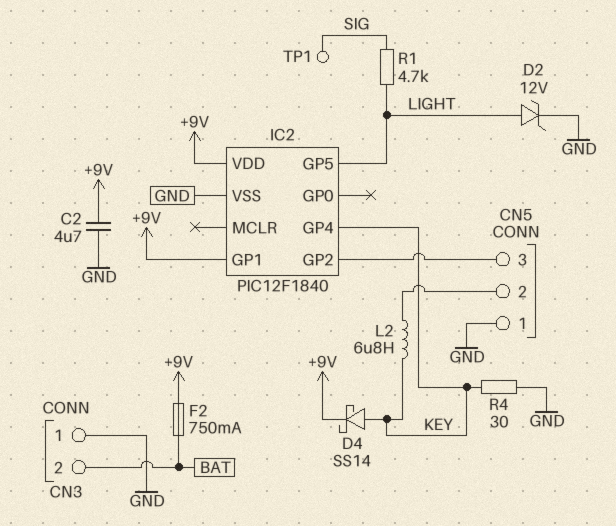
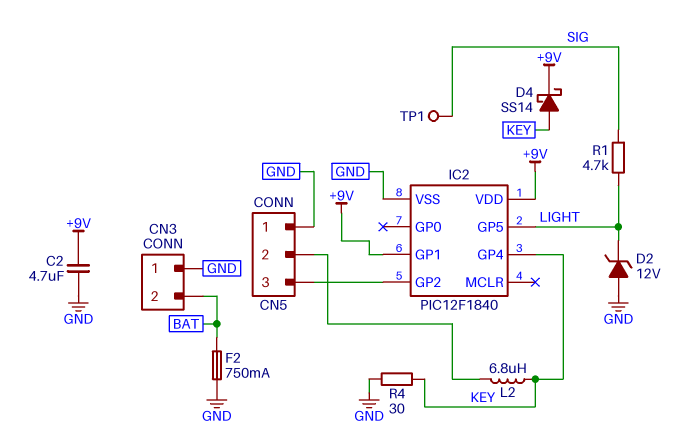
D2: zener 12V (A LIGHT, K GND) -> zener 12V (A GND, K LIGHT)
F2: 750mA (+9V, BAT) -> 750mA (BAT, GND)

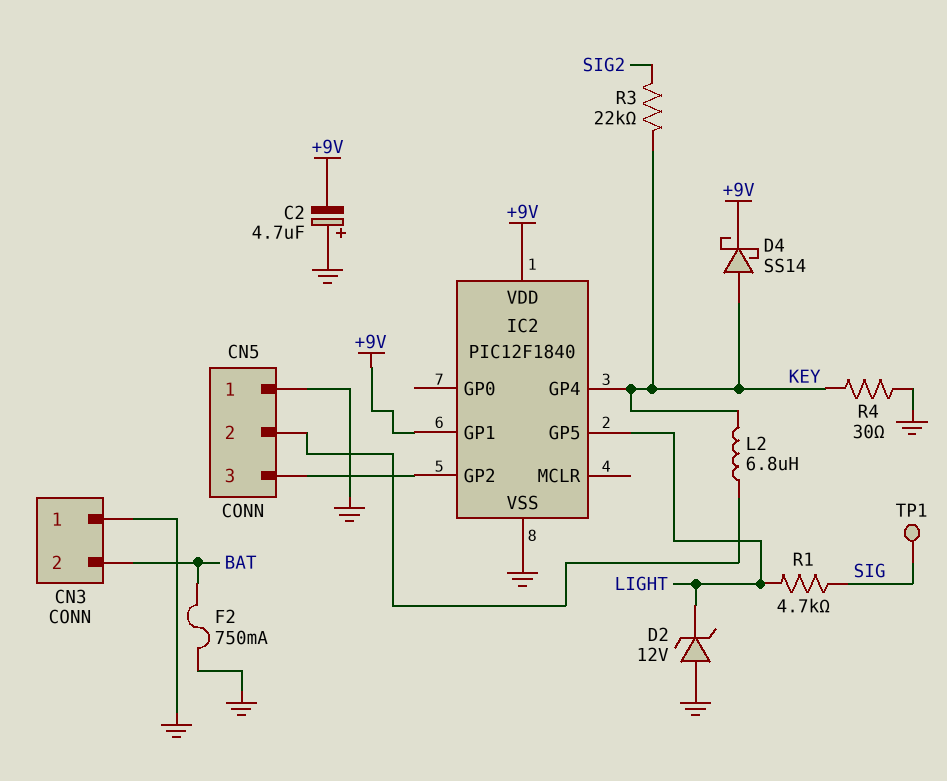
C2: 4.7uF (+9V, GND) -> 4.7uF (plus GND, minus +9V)
R3: none -> 22k (KEY, SIG2)

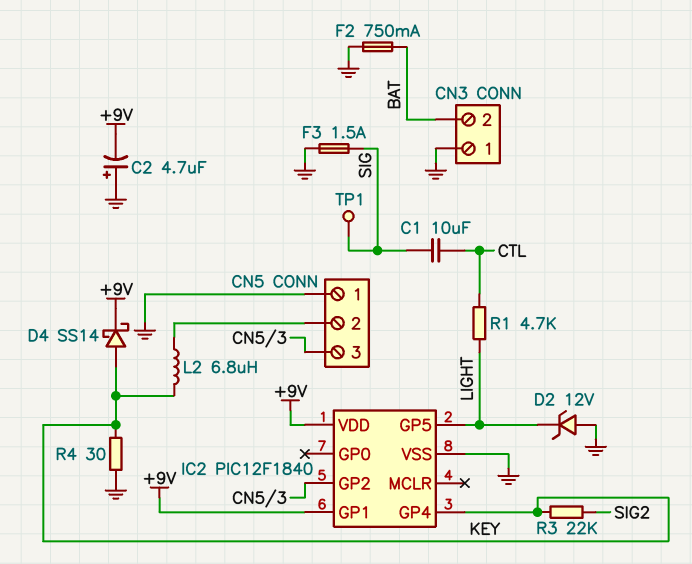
C1: none -> 10uF (CTL, SIG)
F3: none -> 1.5A (GND, SIG)
R1: 4.7k (LIGHT, SIG) -> 4.7k (CTL, LIGHT)

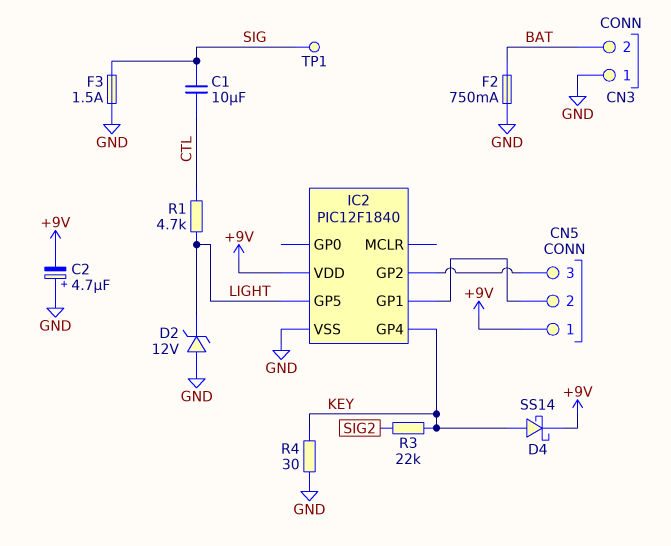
CN5 pin 1: GND -> +9V
IC2 pin GP1: +9V -> CN5/2
L2: 6.8uH (CN5/2, KEY) -> none

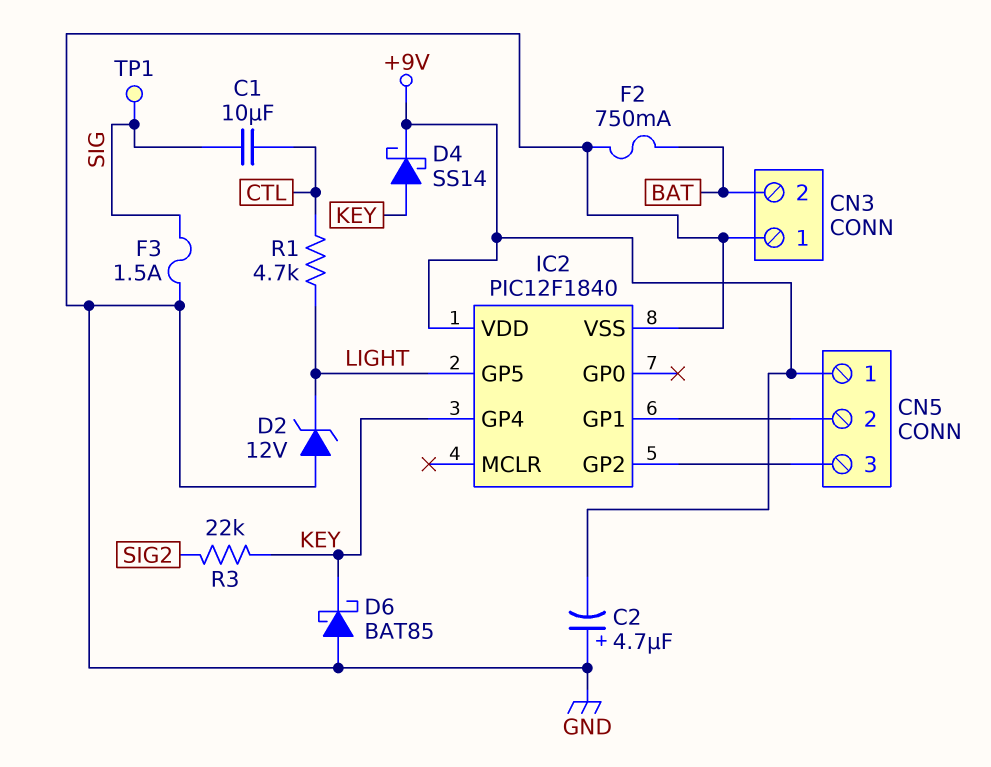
D6: none -> schottky BAT85 (A GND, K KEY)
R4: 30 (GND, KEY) -> none

